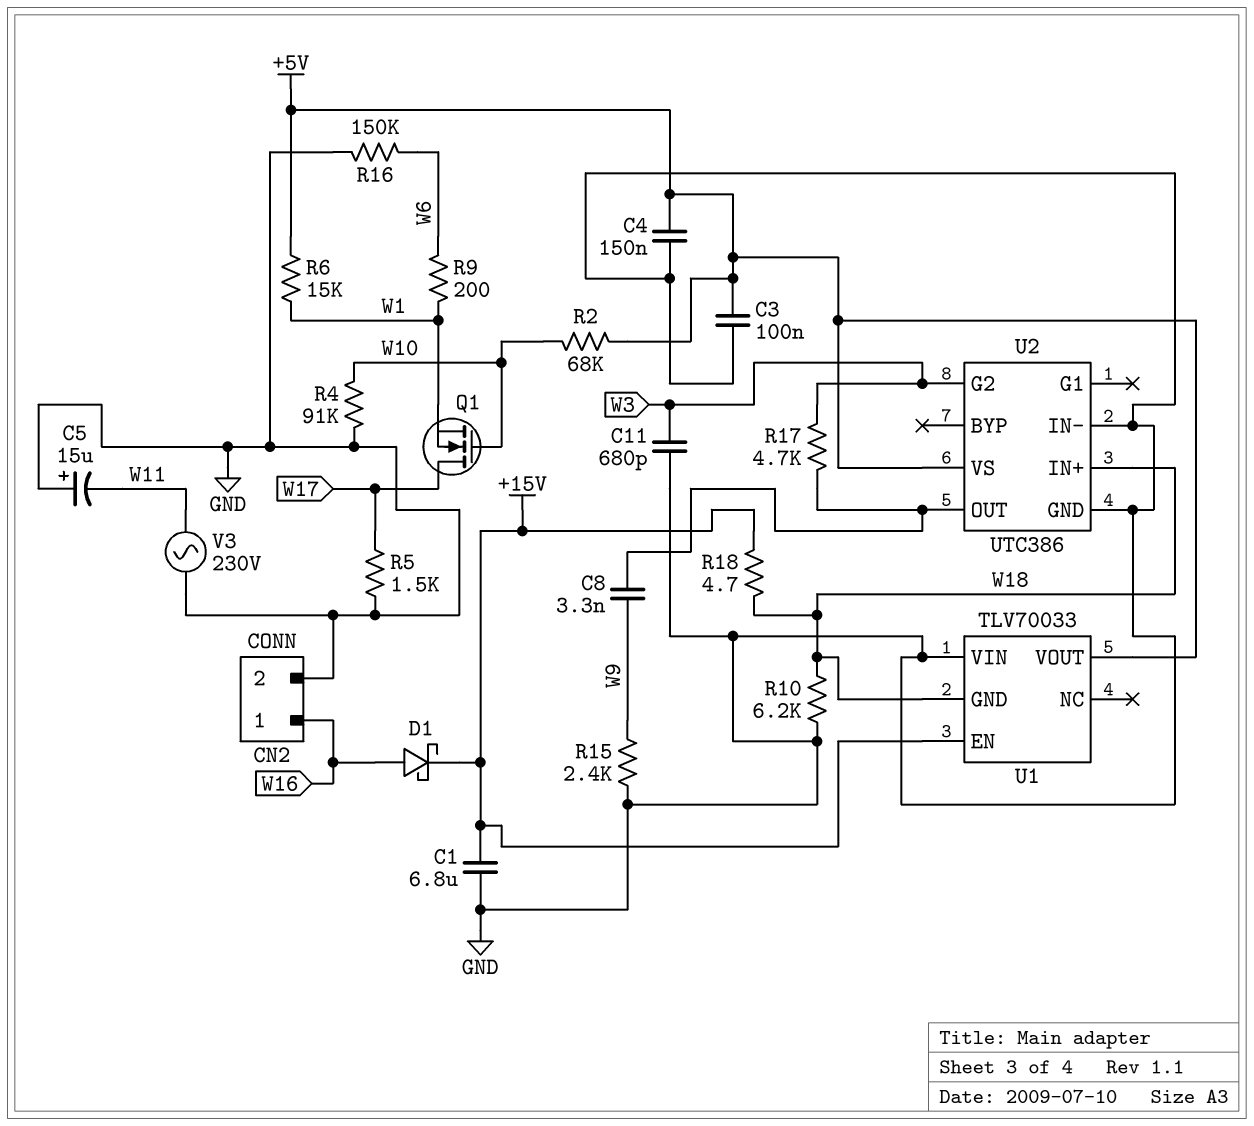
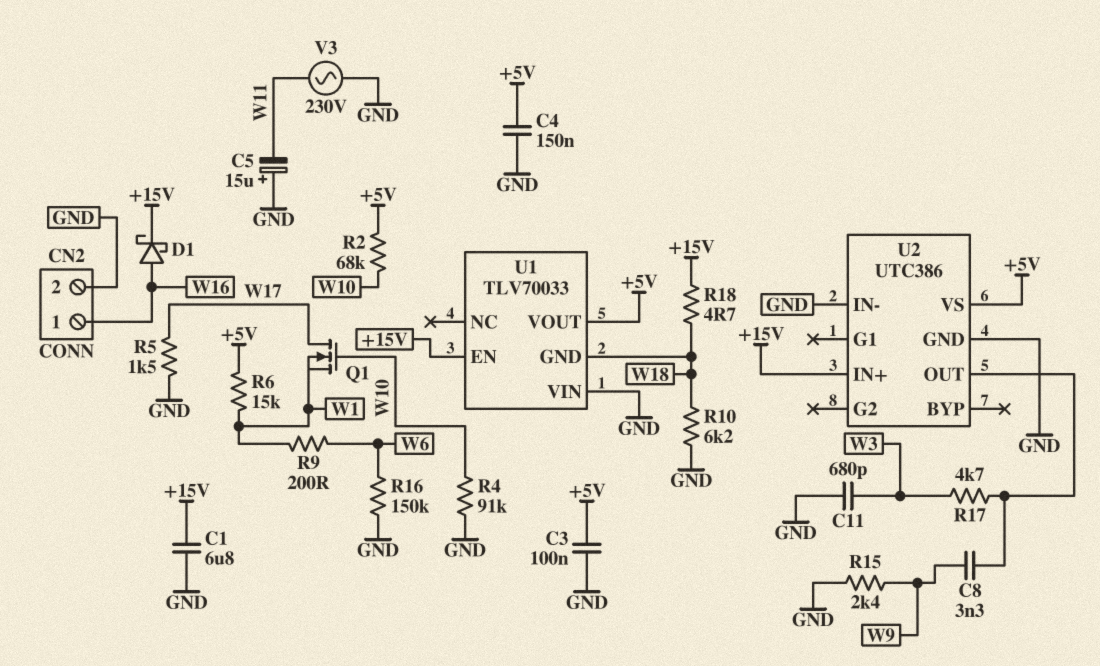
U2 pin G2: W3 -> none
U2 pin IN+: W18 -> +15V

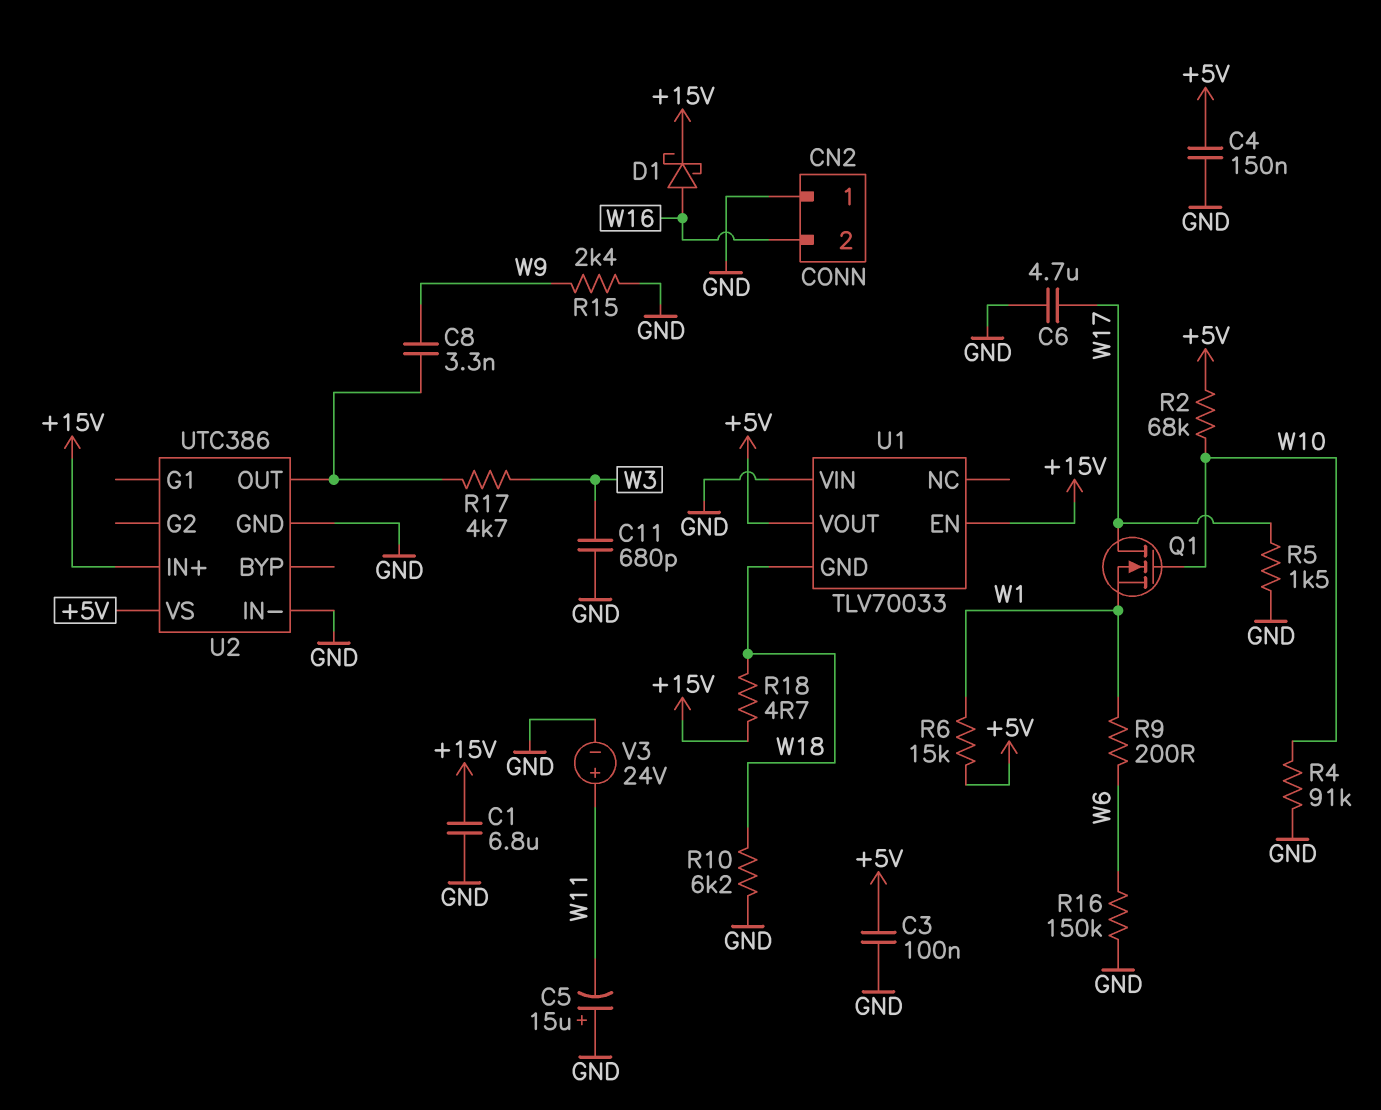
C6: none -> 4.7uF (GND, W17)
CN2 pin 1: W16 -> GND
CN2 pin 2: GND -> W16
V3: AC 230V (GND, W11) -> 24V (plus W11, minus GND)

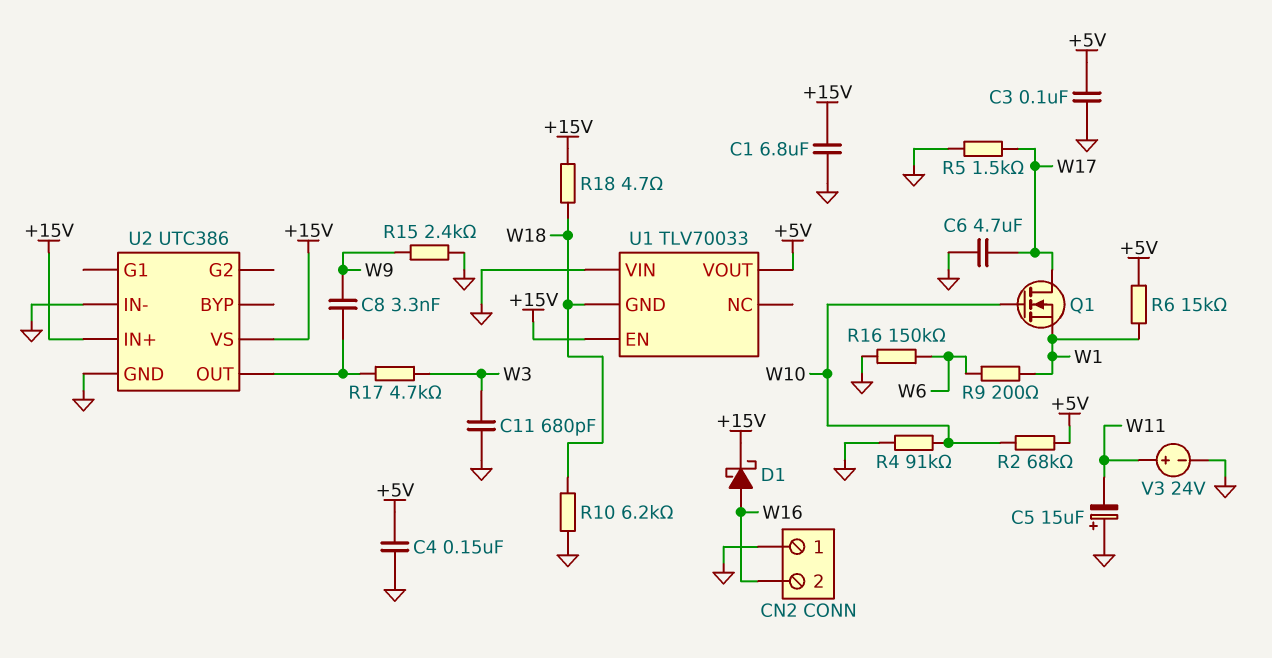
U2 pin VS: +5V -> +15V

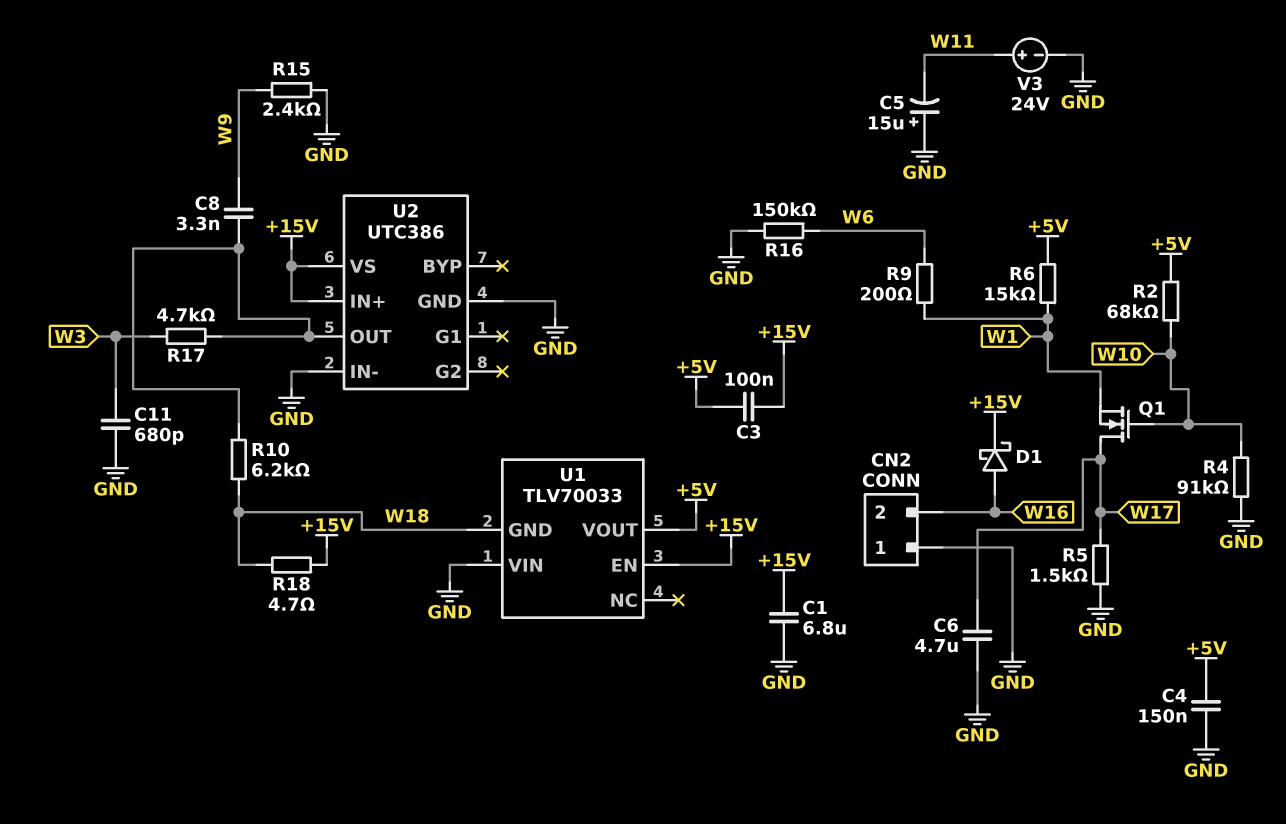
C3: 100nF (+5V, GND) -> 100nF (+5V, +15V)
R10: 6.2k (GND, W18) -> 6.2k (U2/OUT, W18)

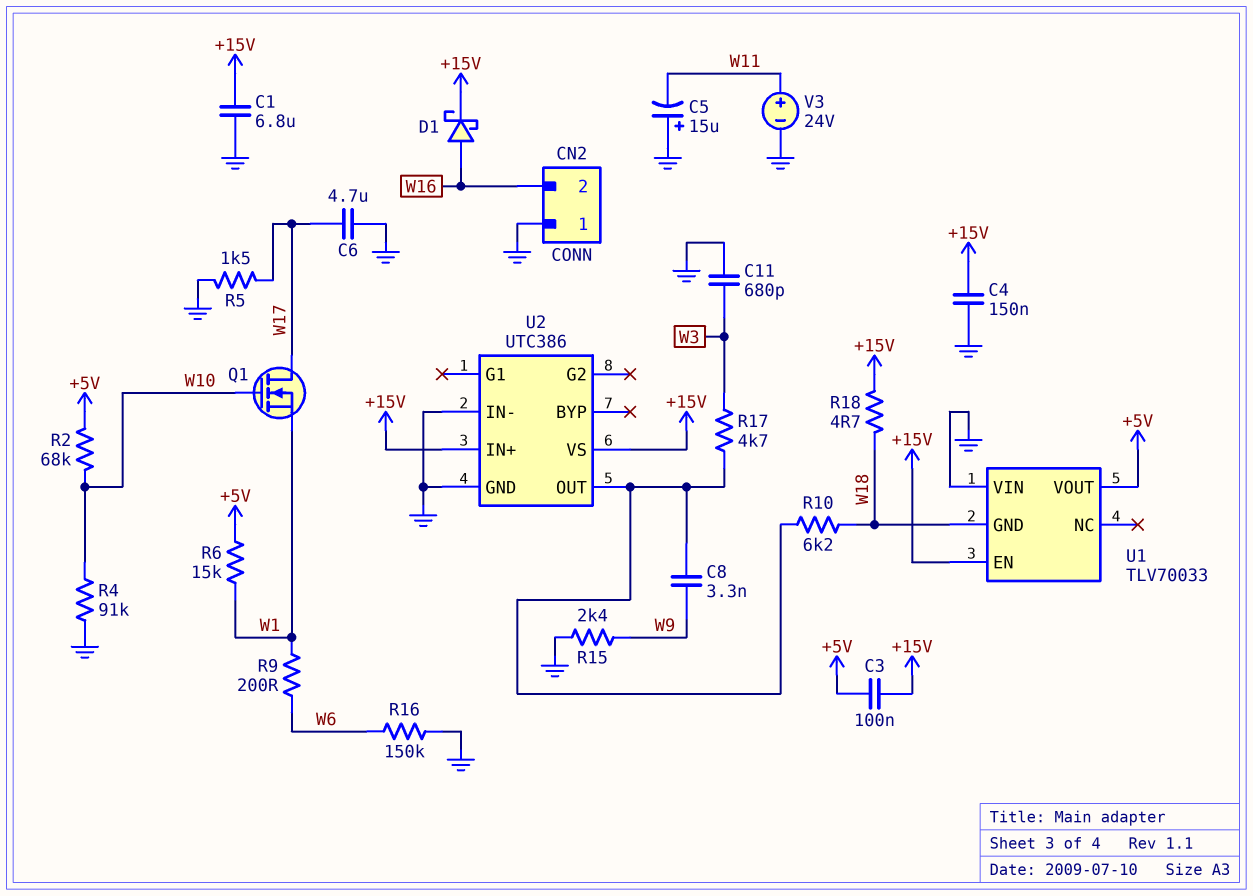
C4: 150nF (+5V, GND) -> 150nF (+15V, GND)

